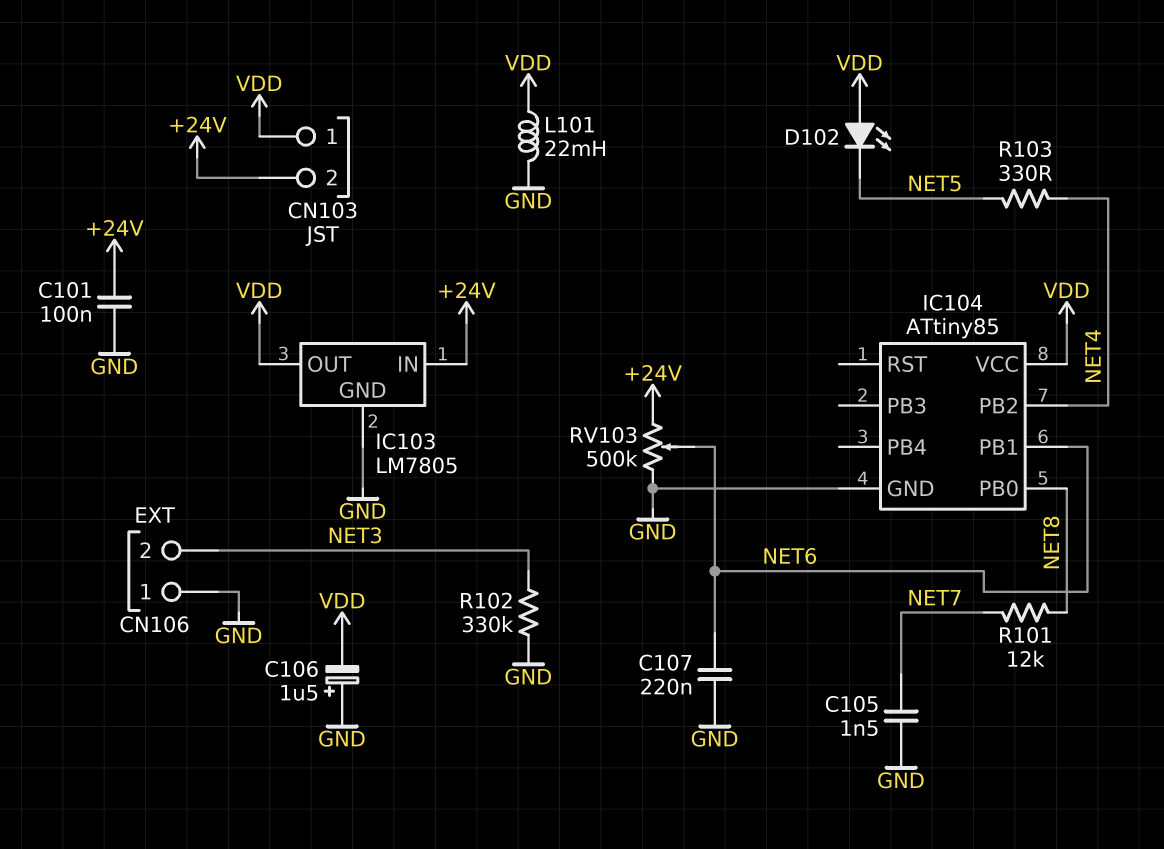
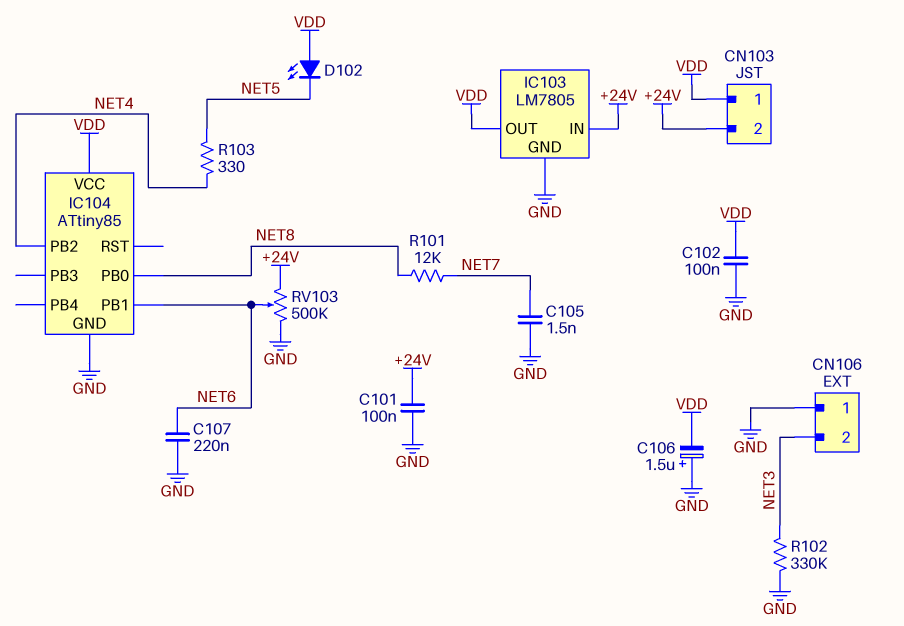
C102: none -> 100nF (GND, VDD)
L101: 22mH (GND, VDD) -> none

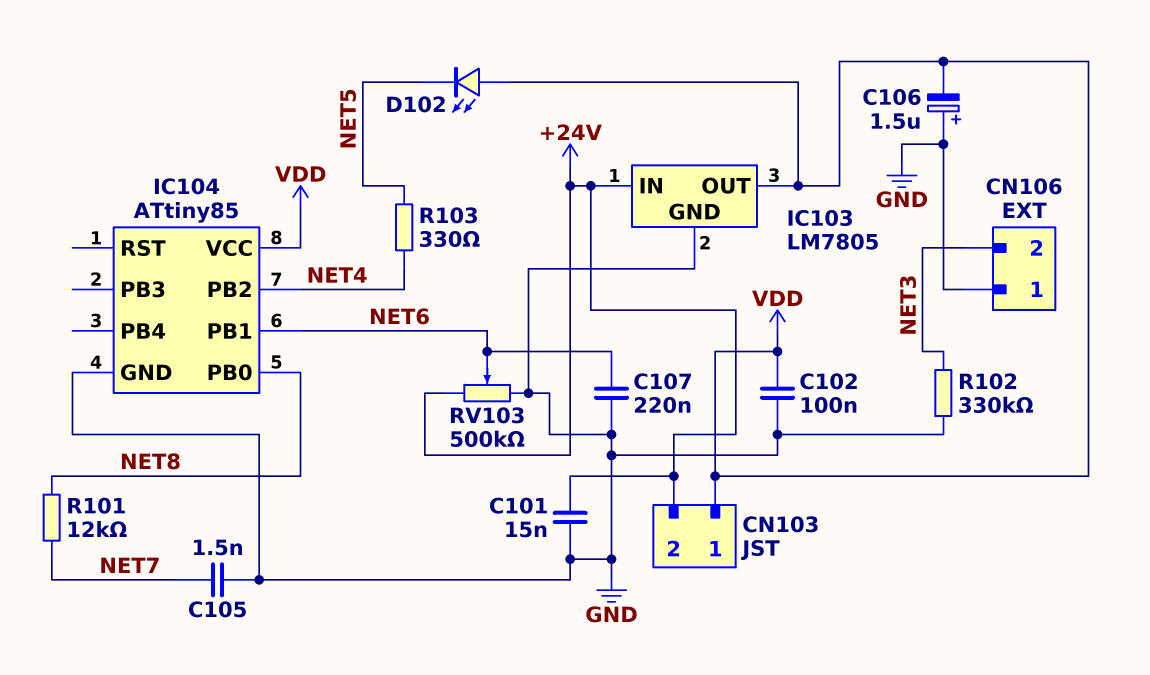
C101: 100nF (+24V, GND) -> 15nF (+24V, GND)

